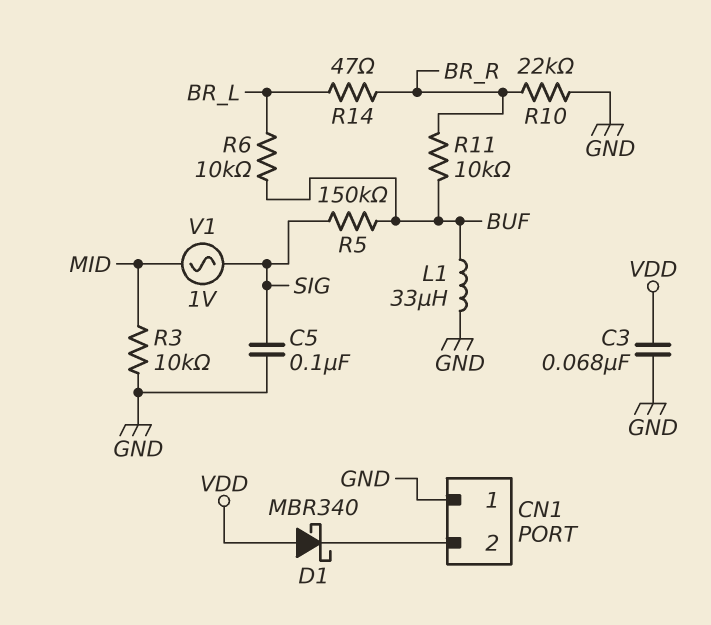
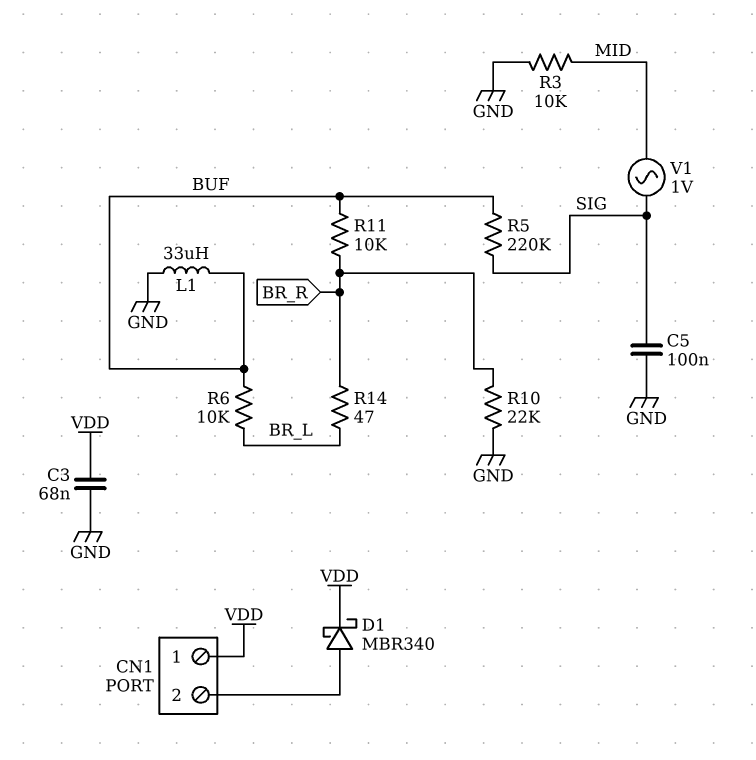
CN1 pin 1: GND -> VDD
D1: schottky MBR340 (A VDD, K CN1/2) -> schottky MBR340 (A CN1/2, K VDD)
R5: 150k (BUF, SIG) -> 220k (BUF, SIG)

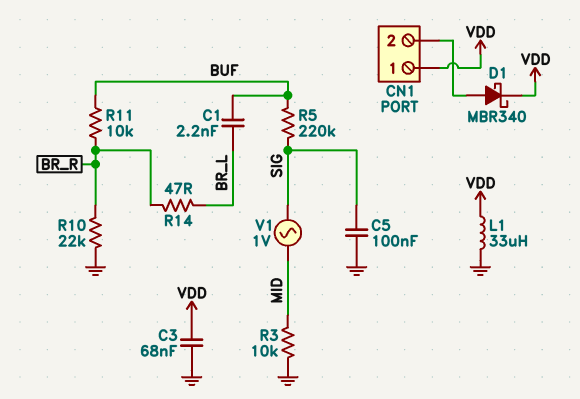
C1: none -> 2.2nF (BR_L, BUF)
L1: 33uH (BUF, GND) -> 33uH (GND, VDD)
R6: 10k (BR_L, BUF) -> none

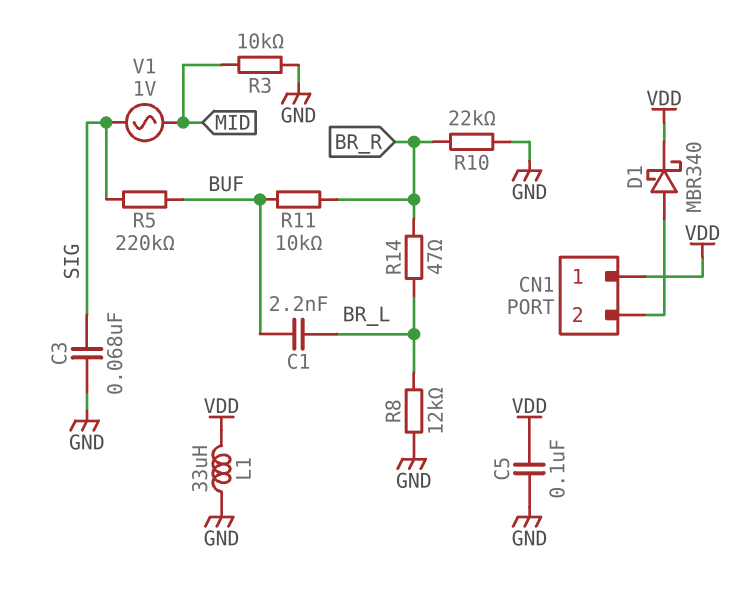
C3: 68nF (GND, VDD) -> 68nF (GND, SIG)
C5: 100nF (GND, SIG) -> 100nF (GND, VDD)
R8: none -> 12k (BR_L, GND)

